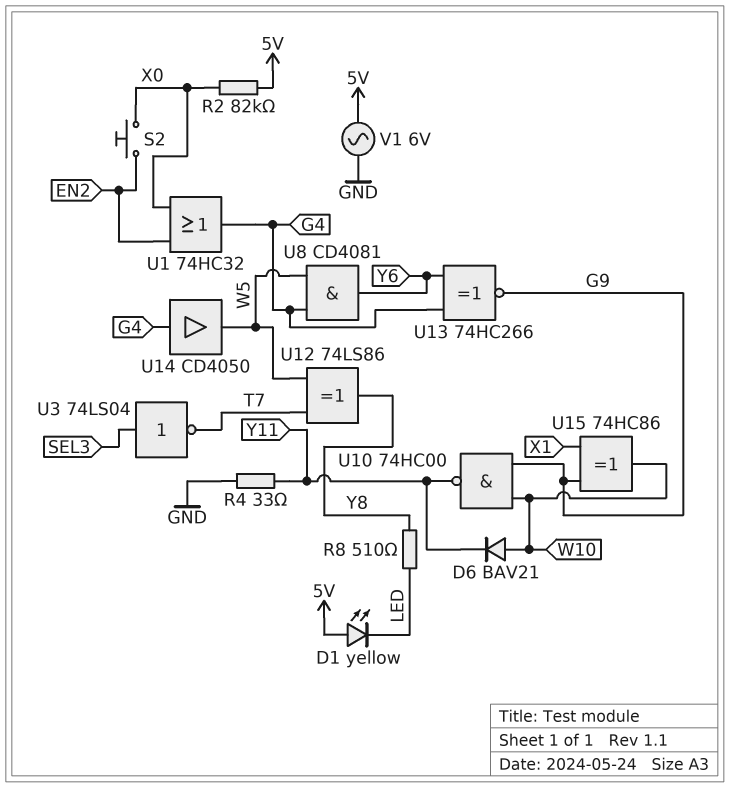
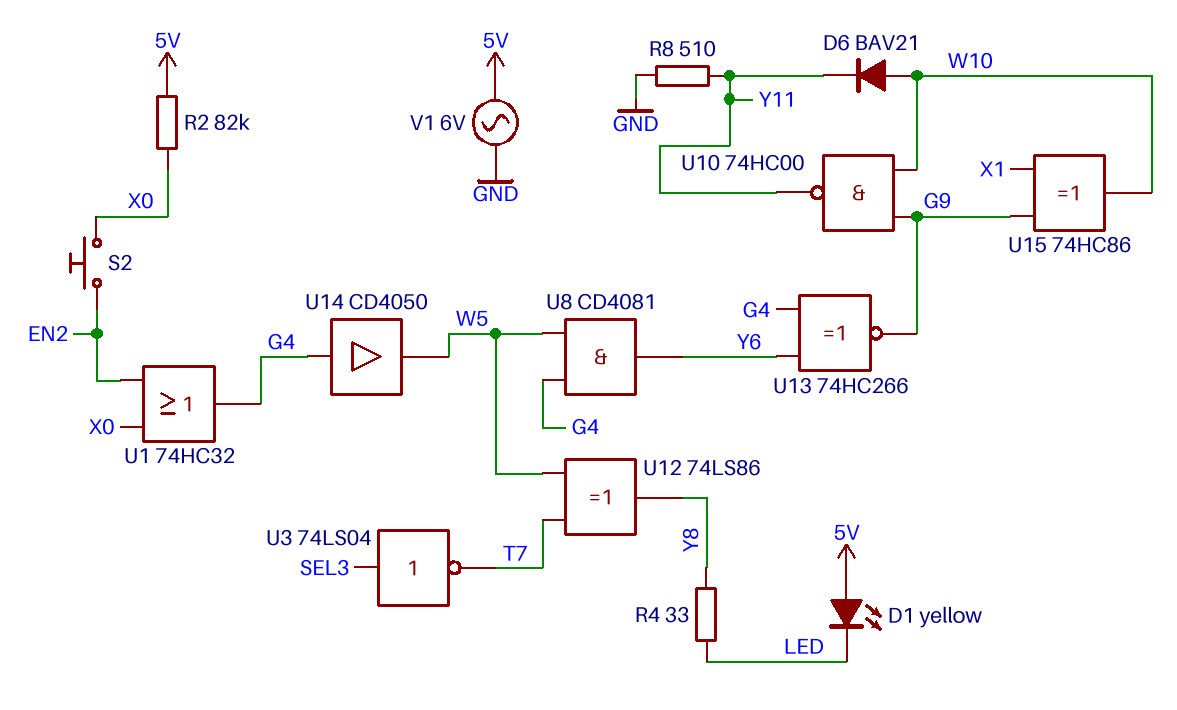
R4: 33 (GND, Y11) -> 33 (LED, Y8)
R8: 510 (LED, Y8) -> 510 (GND, Y11)

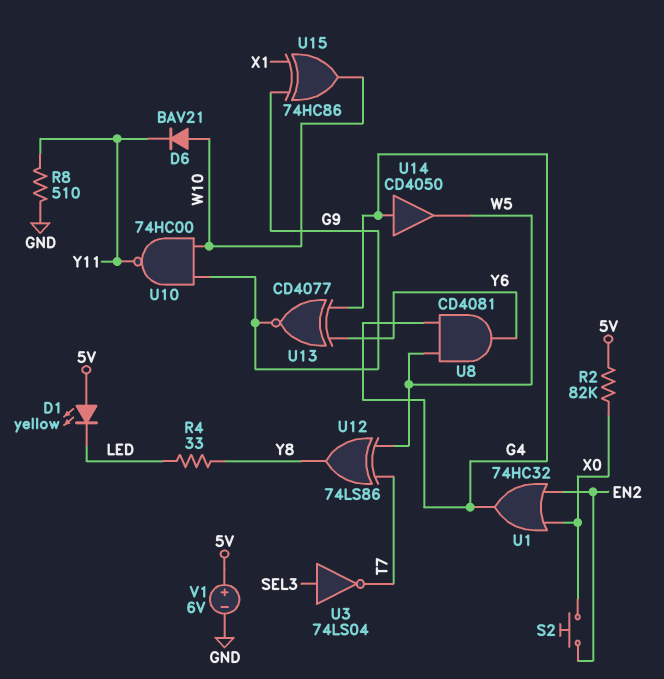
U13: XNOR 74HC266 (in G4, in Y6, out G9) -> XNOR CD4077 (in G4, in Y6, out G9)
V1: AC 6V (5V, GND) -> 6V (plus 5V, minus GND)

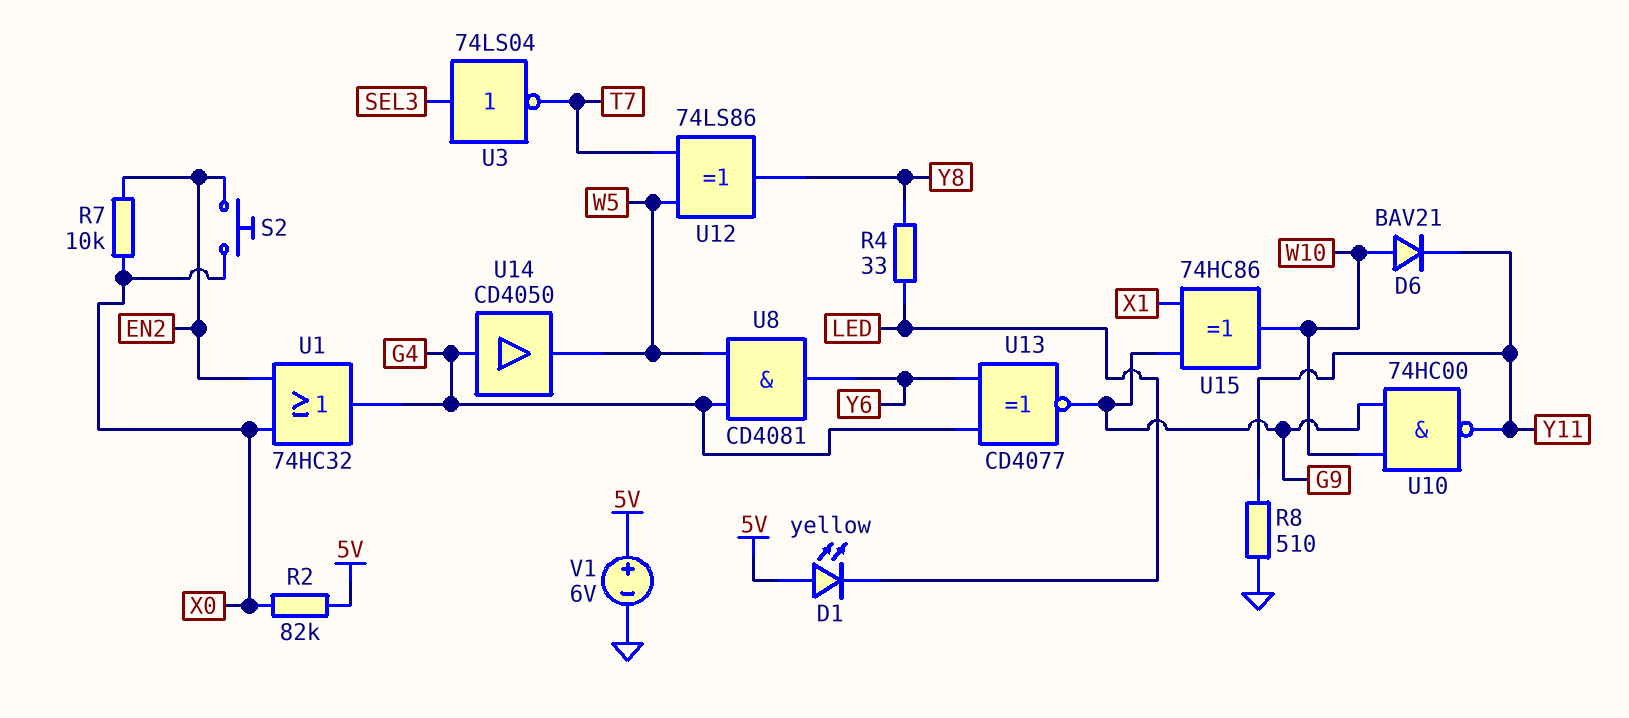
R7: none -> 10k (EN2, X0)

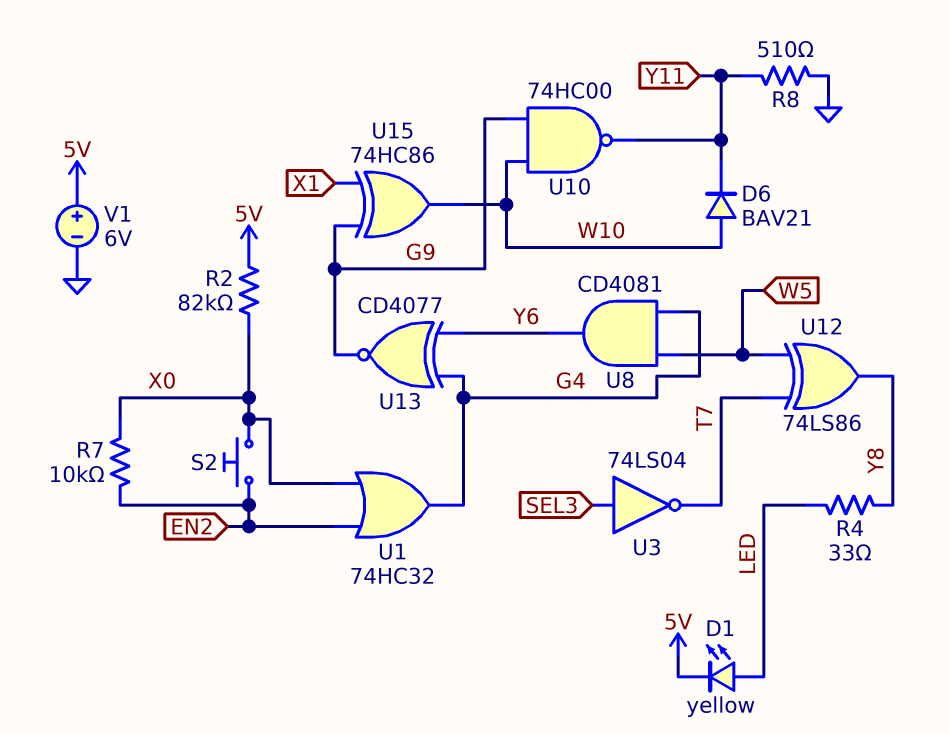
D1: LED yellow (A 5V, K LED) -> LED yellow (A LED, K 5V)
U14: buffer CD4050 (in G4, out W5) -> none

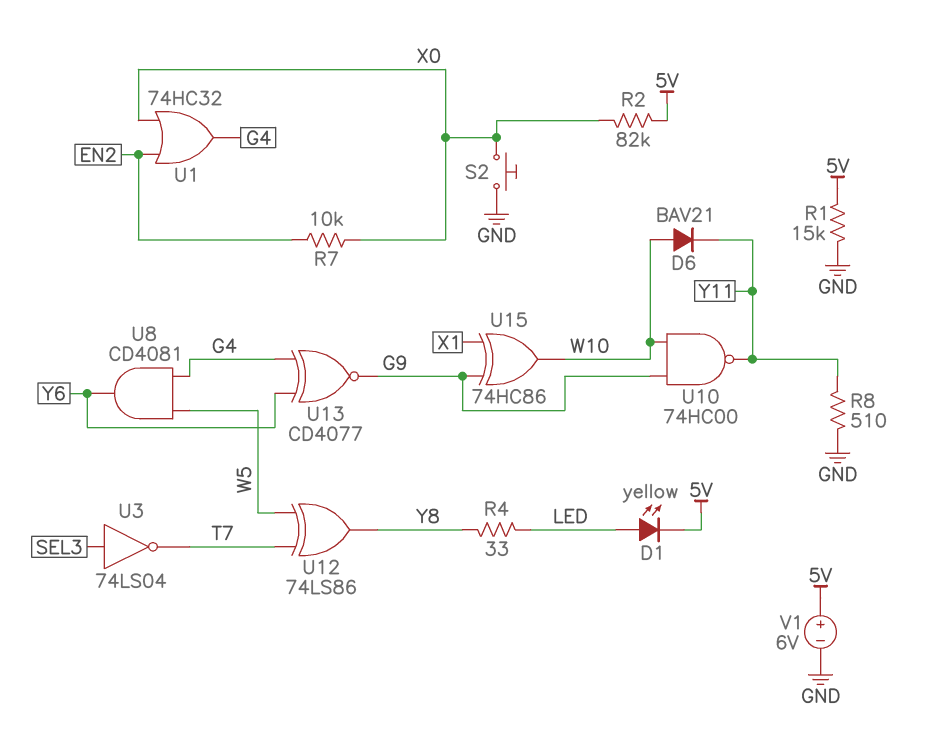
R1: none -> 15k (5V, GND)
S2: button (EN2, X0) -> button (GND, X0)

